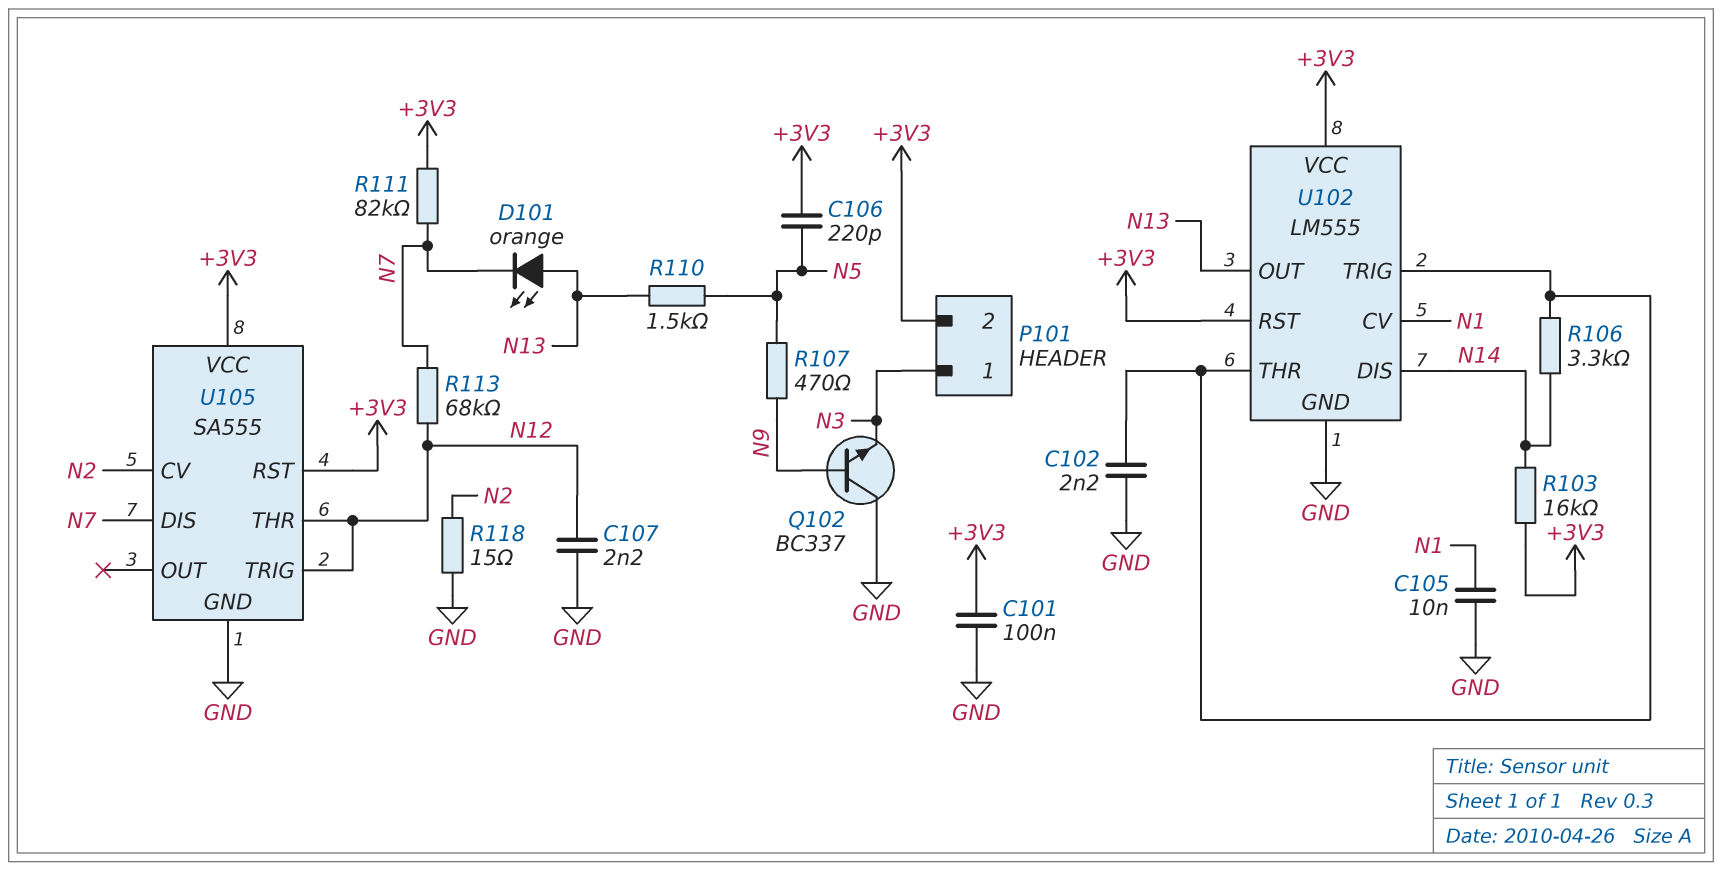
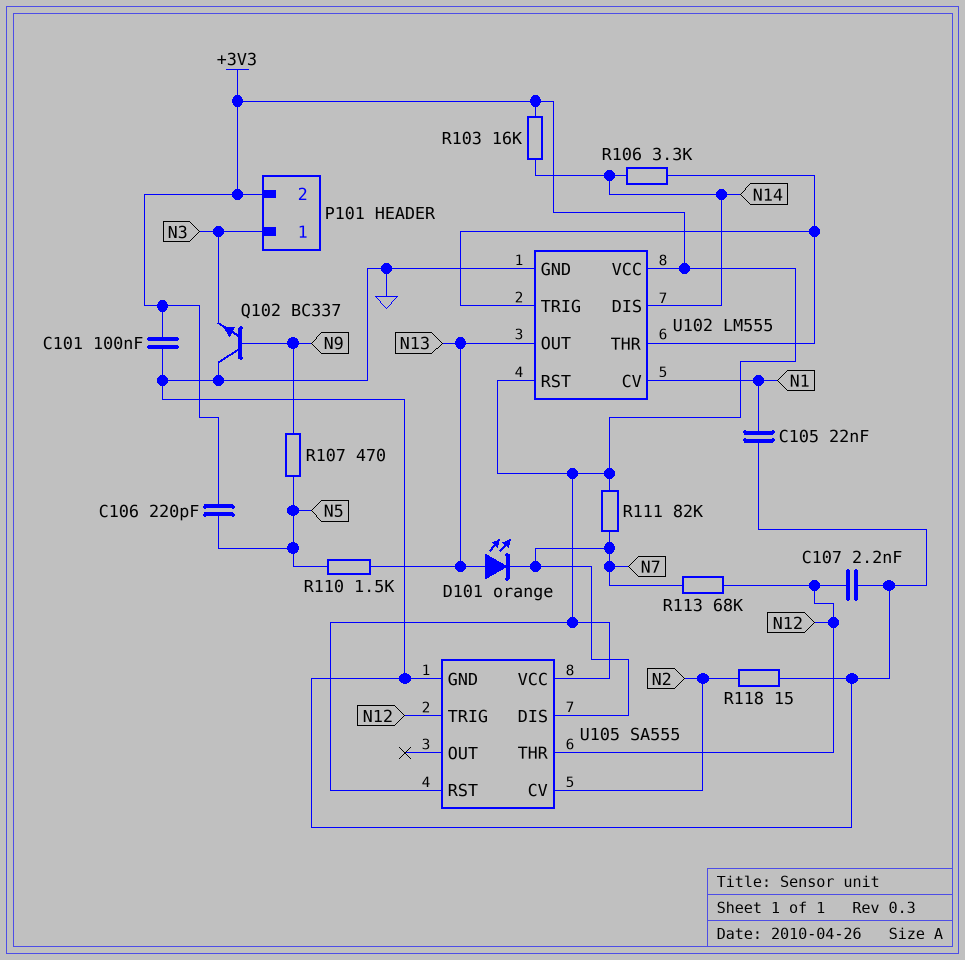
C102: 2.2nF (GND, U102/THR) -> none
C105: 10nF (GND, N1) -> 22nF (GND, N1)

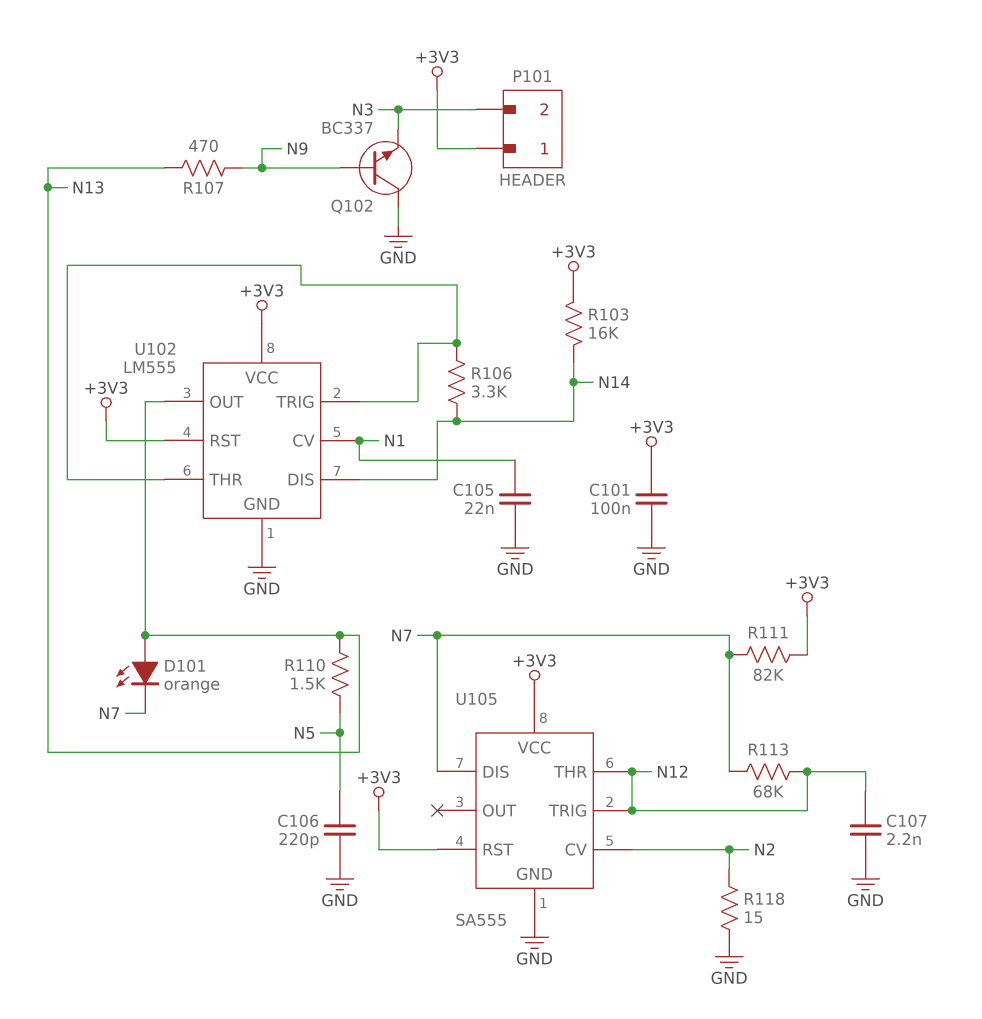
C106: 220pF (+3V3, N5) -> 220pF (GND, N5)
P101 pin 1: N3 -> +3V3
P101 pin 2: +3V3 -> N3
R107: 470 (N5, N9) -> 470 (N9, N13)

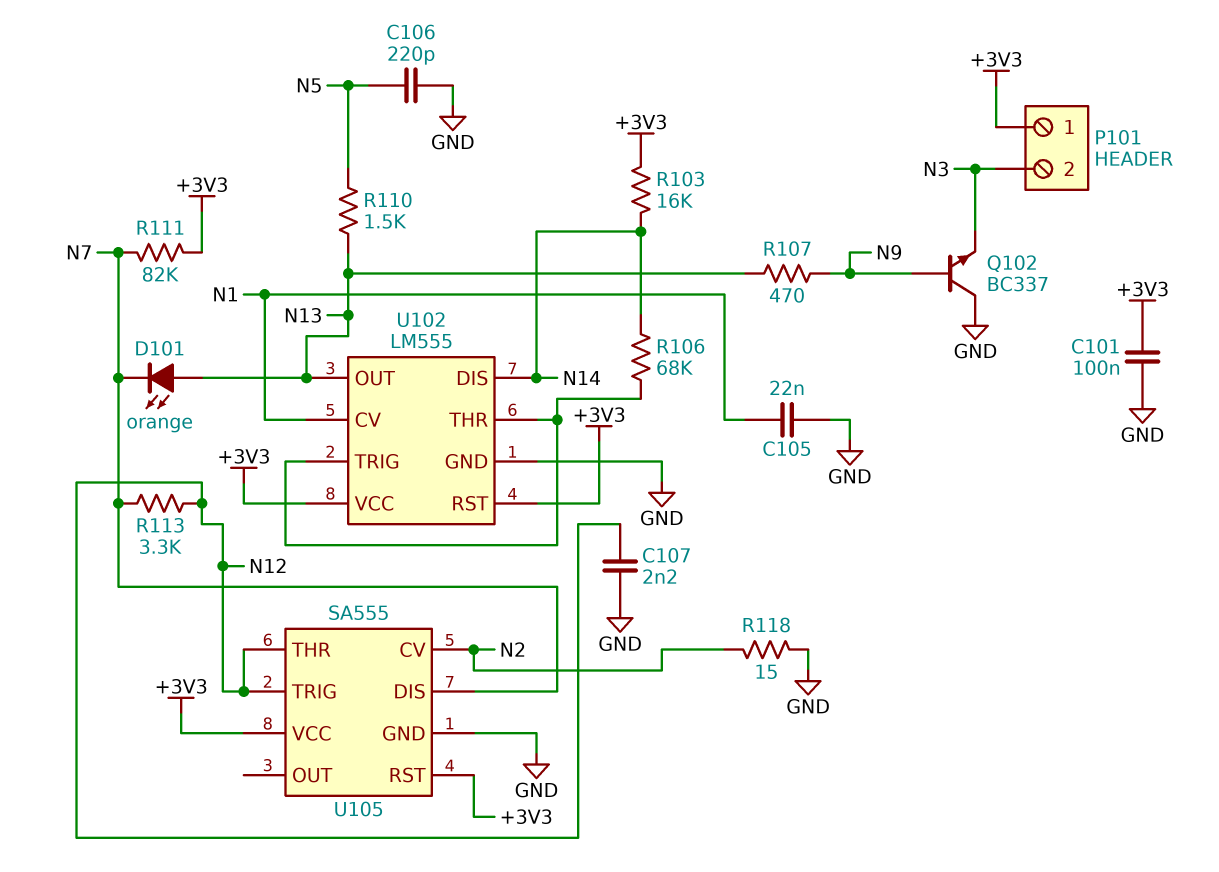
R106: 3.3k (N14, U102/THR) -> 68k (N14, U102/THR)
R113: 68k (N7, N12) -> 3.3k (N7, N12)

